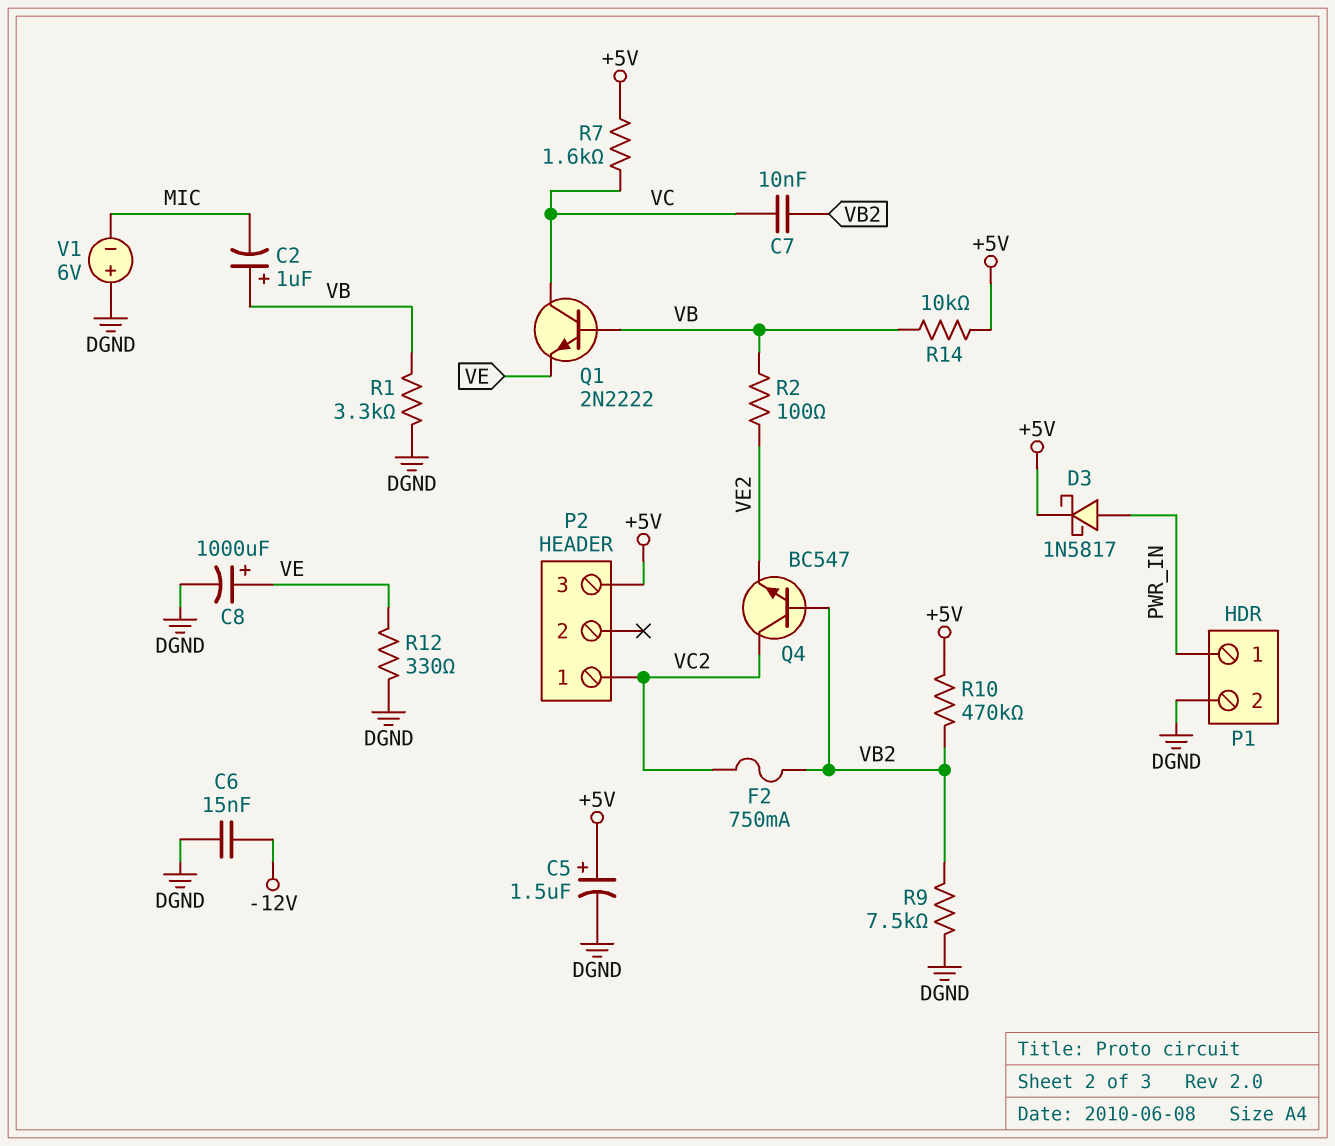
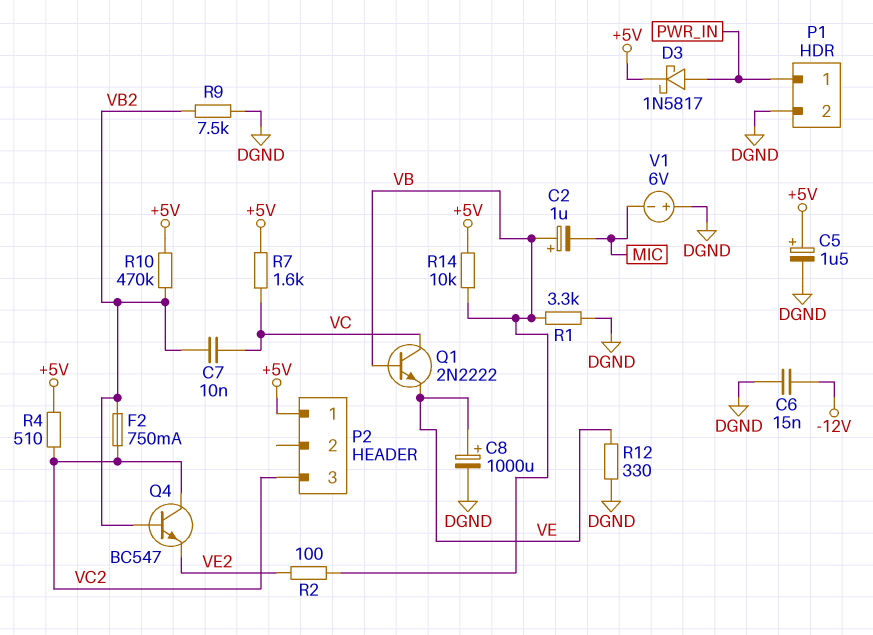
P2 pin 1: VC2 -> +5V
P2 pin 3: +5V -> VC2
R4: none -> 510 (+5V, VC2)

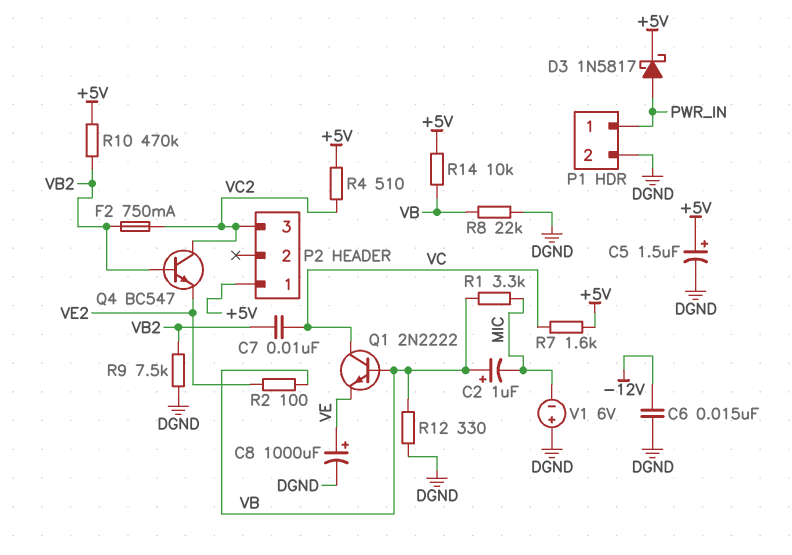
R1: 3.3k (DGND, VB) -> 3.3k (MIC, VB)
R8: none -> 22k (DGND, VB)
R12: 330 (DGND, VE) -> 330 (DGND, VB)

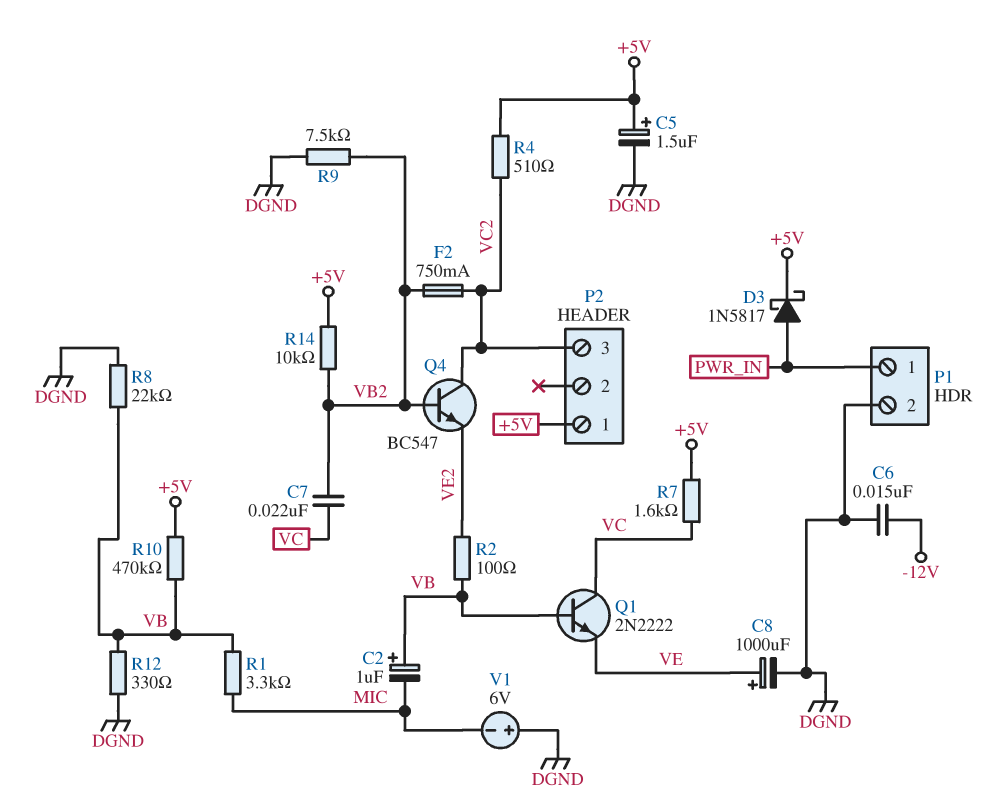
C7: 10nF (VB2, VC) -> 22nF (VB2, VC)
R10: 470k (+5V, VB2) -> 470k (+5V, VB)
R14: 10k (+5V, VB) -> 10k (+5V, VB2)

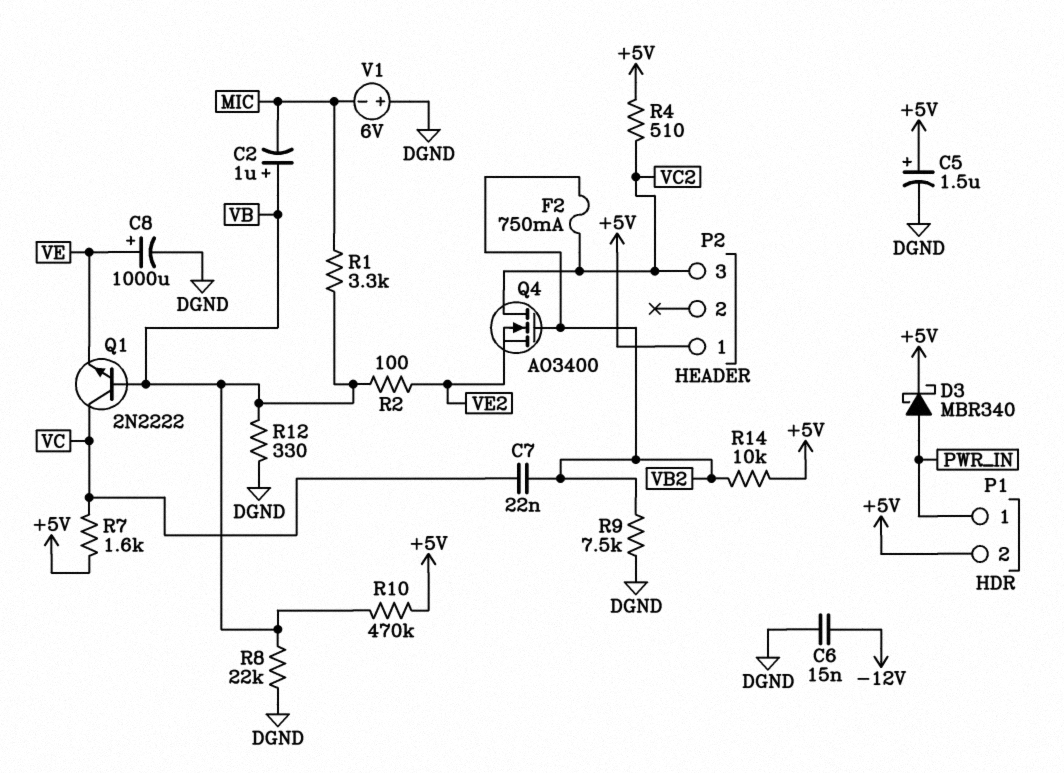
D3: schottky 1N5817 (A PWR_IN, K +5V) -> schottky MBR340 (A PWR_IN, K +5V)
P1 pin 2: DGND -> +5V
Q4: NPN BC547 (B VB2, C VC2, E VE2) -> NMOS AO3400 (G VB2, D VC2, S VE2)

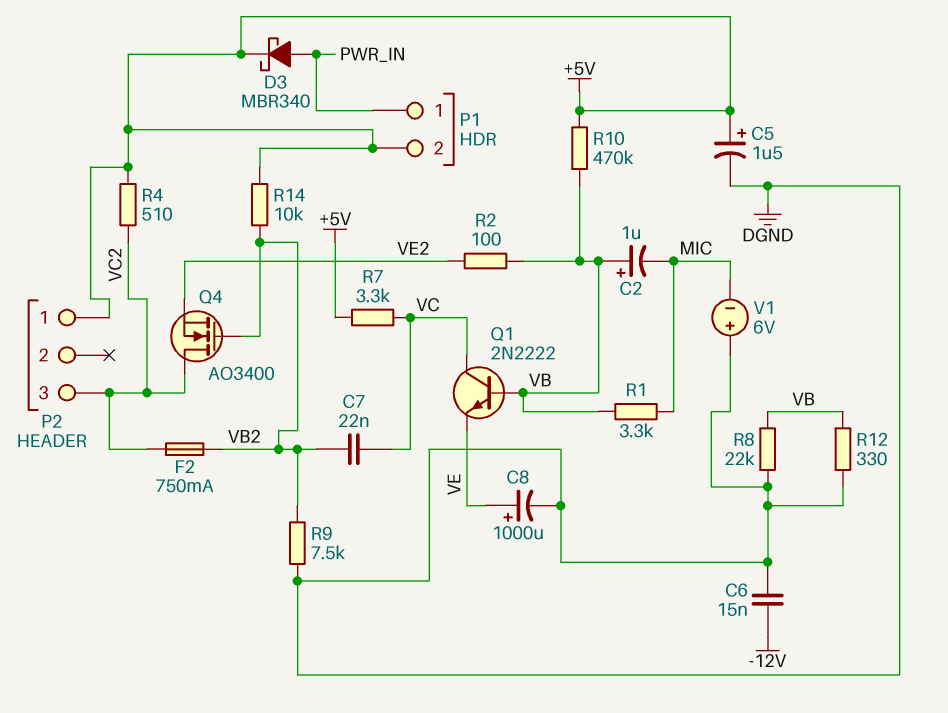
R7: 1.6k (+5V, VC) -> 3.3k (+5V, VC)

